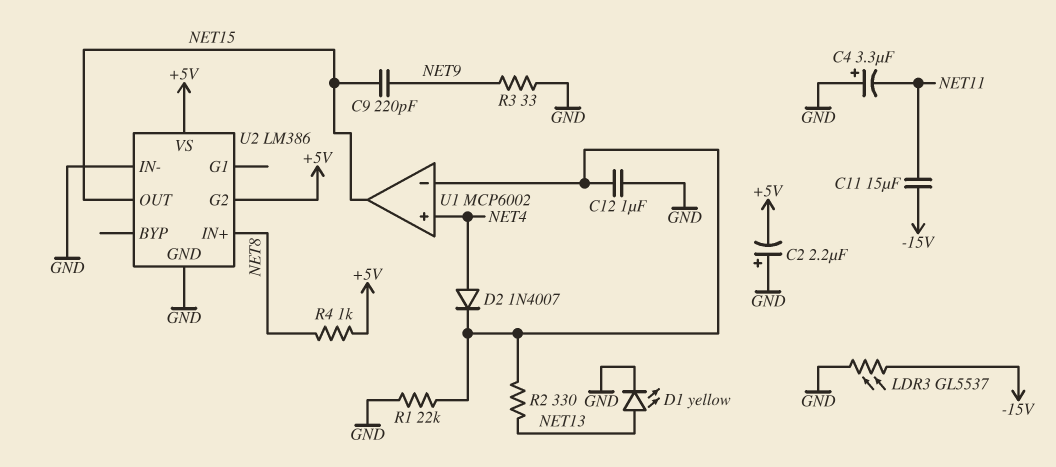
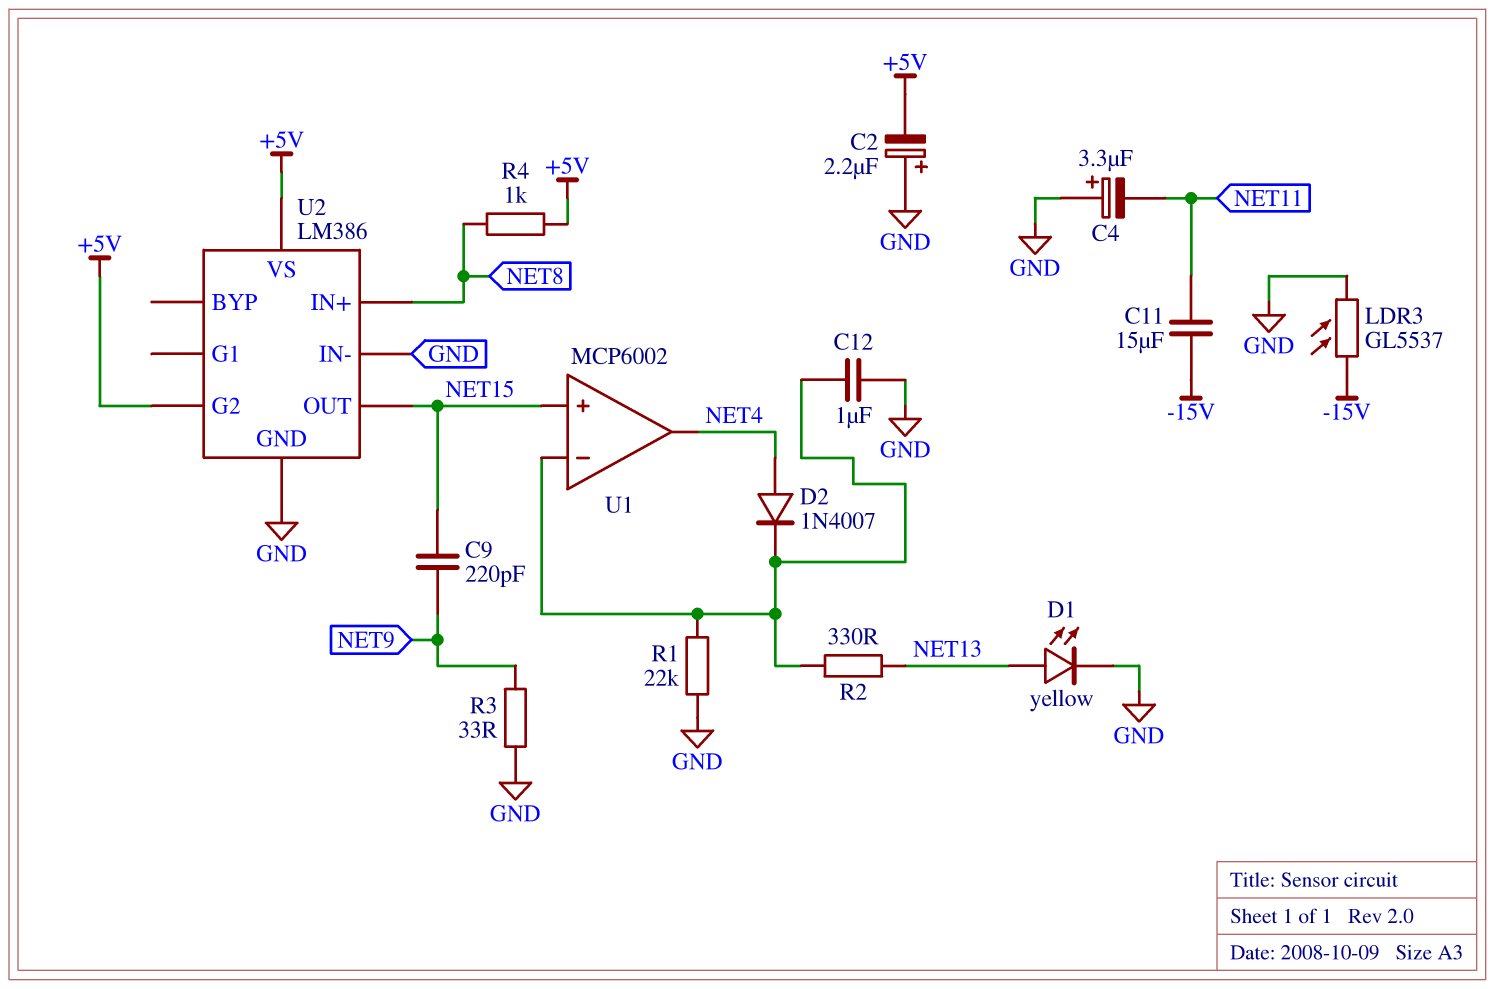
U1 pin in+: NET4 -> NET15
U1 pin out: NET15 -> NET4

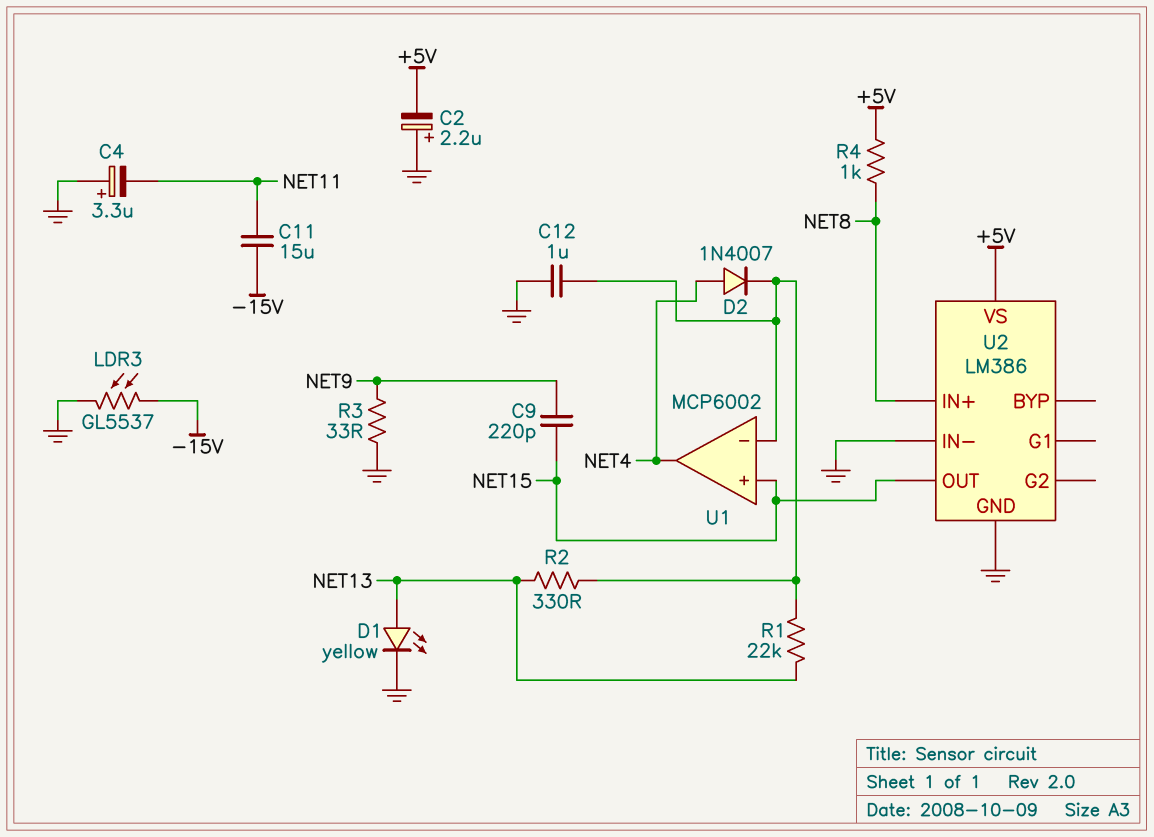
R1: 22k (GND, U1/in-) -> 22k (NET13, U1/in-)
U2 pin G2: +5V -> none

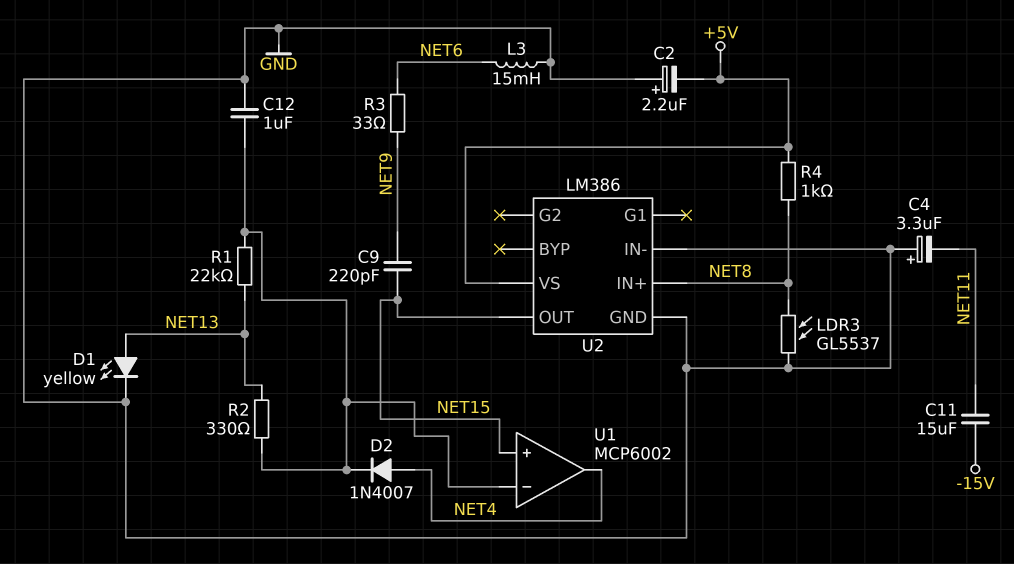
L3: none -> 15mH (GND, NET6)
LDR3: GL5537 (-15V, GND) -> GL5537 (GND, NET8)
R3: 33 (GND, NET9) -> 33 (NET6, NET9)

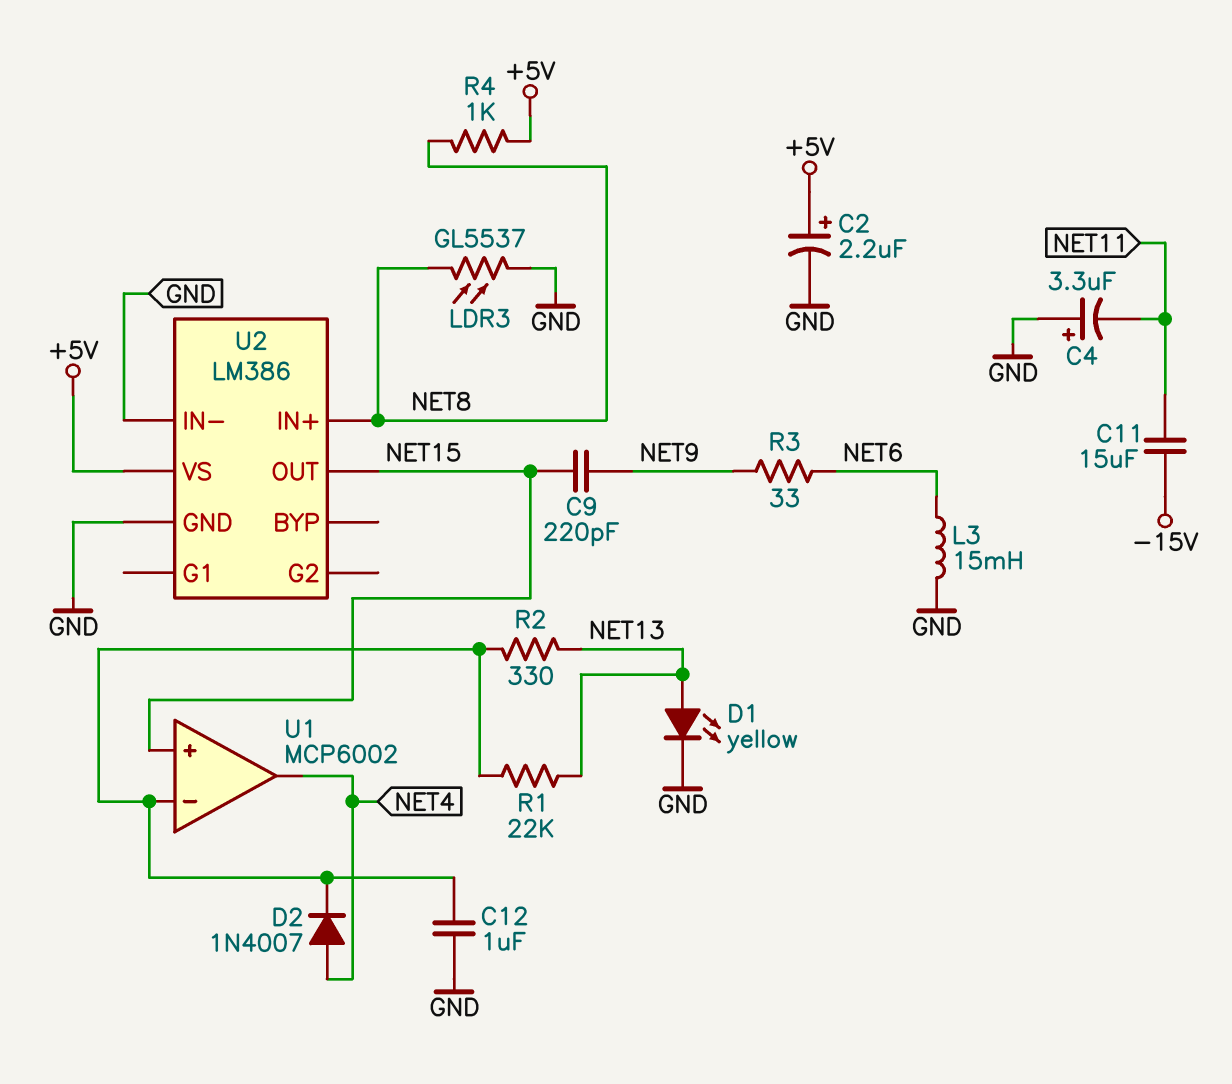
C2: 2.2uF (plus GND, minus +5V) -> 2.2uF (plus +5V, minus GND)

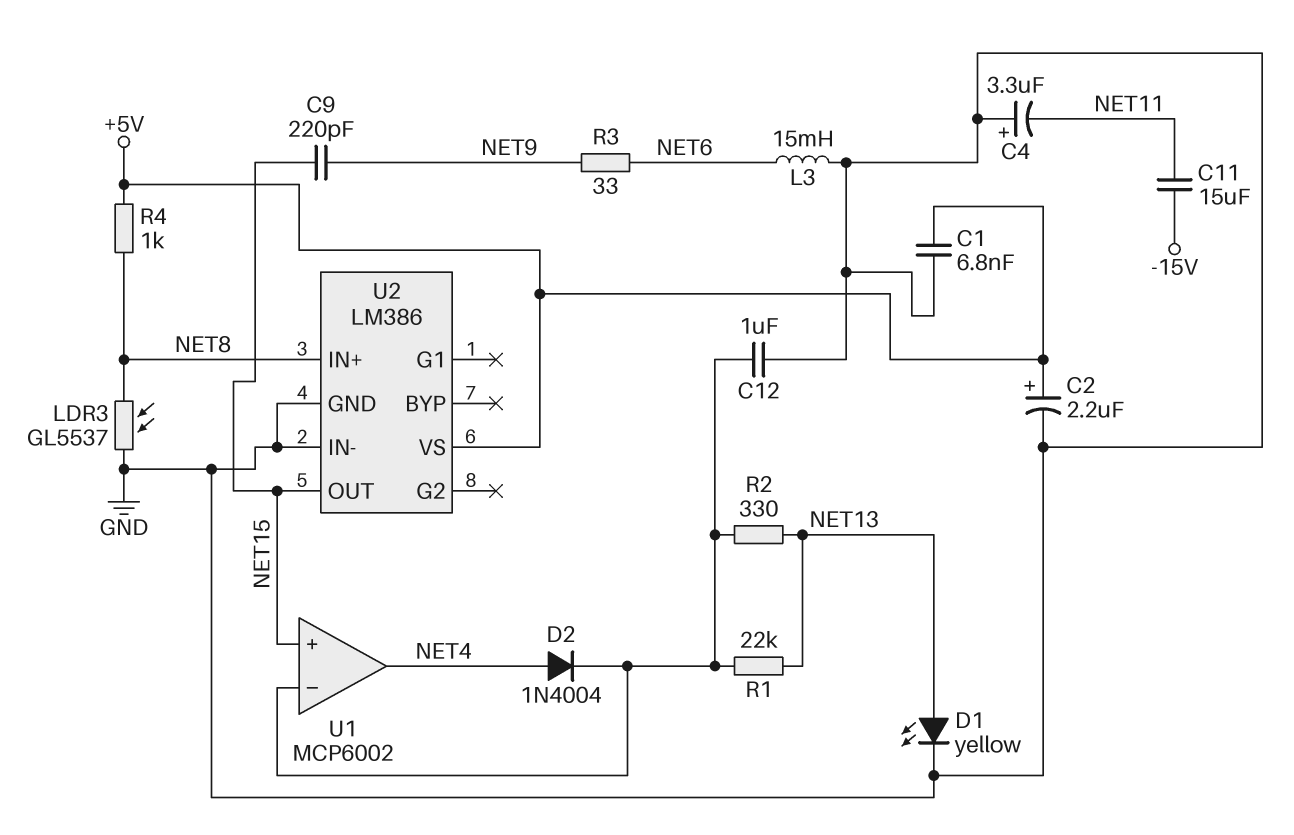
C1: none -> 6.8nF (+5V, GND)
D2: diode 1N4007 (A NET4, K U1/in-) -> diode 1N4004 (A NET4, K U1/in-)

